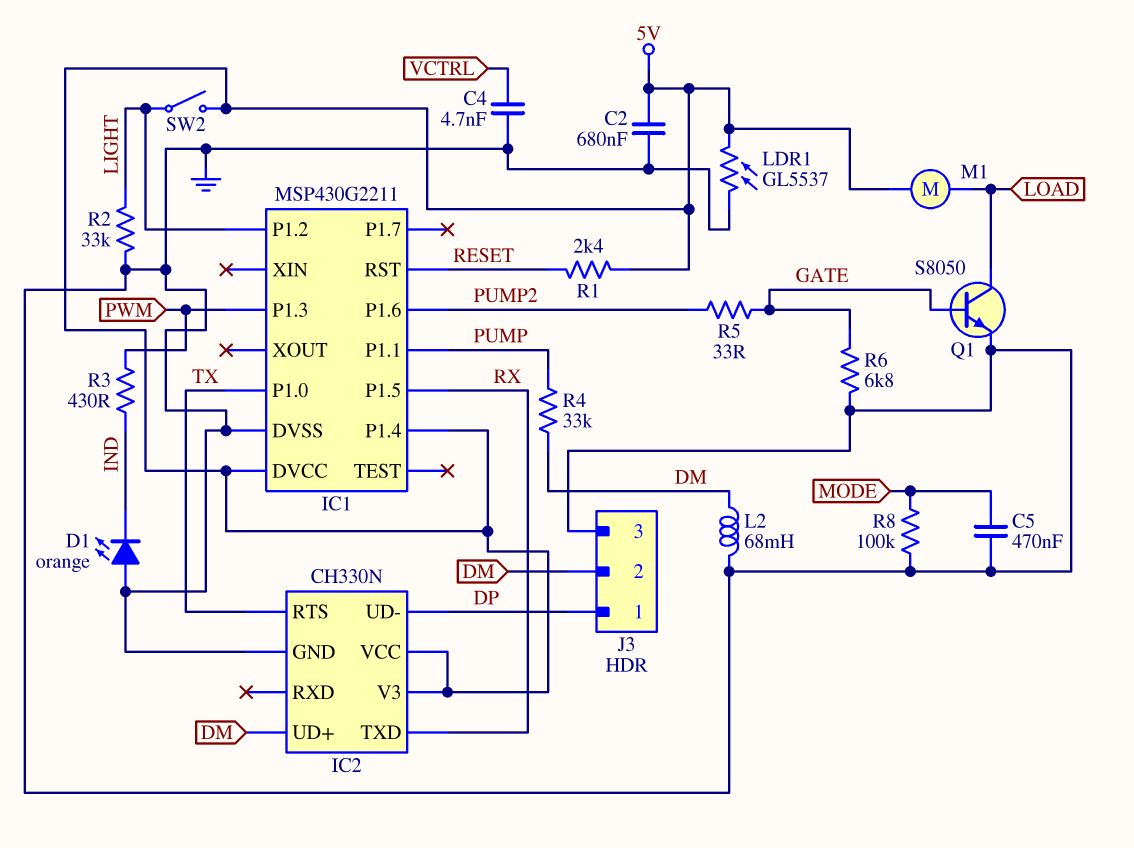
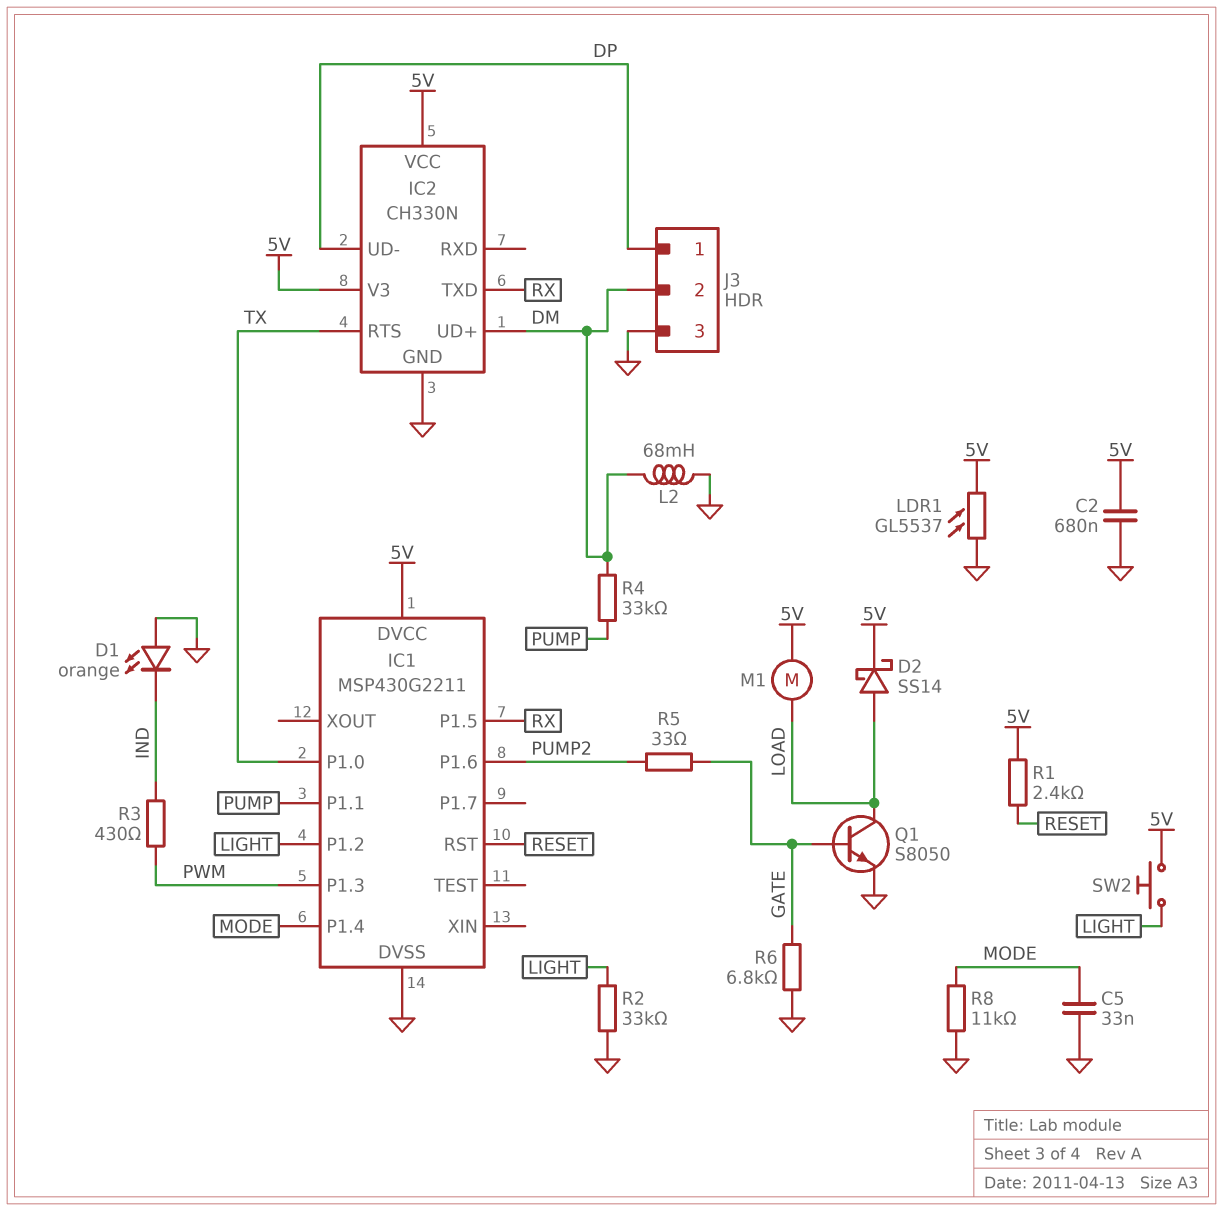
C4: 4.7nF (GND, VCTRL) -> none
C5: 470nF (GND, MODE) -> 33nF (GND, MODE)
D2: none -> schottky SS14 (A LOAD, K 5V)
IC1 pin P1.4: 5V -> MODE
R8: 100k (GND, MODE) -> 11k (GND, MODE)
SW2: switch (5V, LIGHT) -> button (5V, LIGHT)

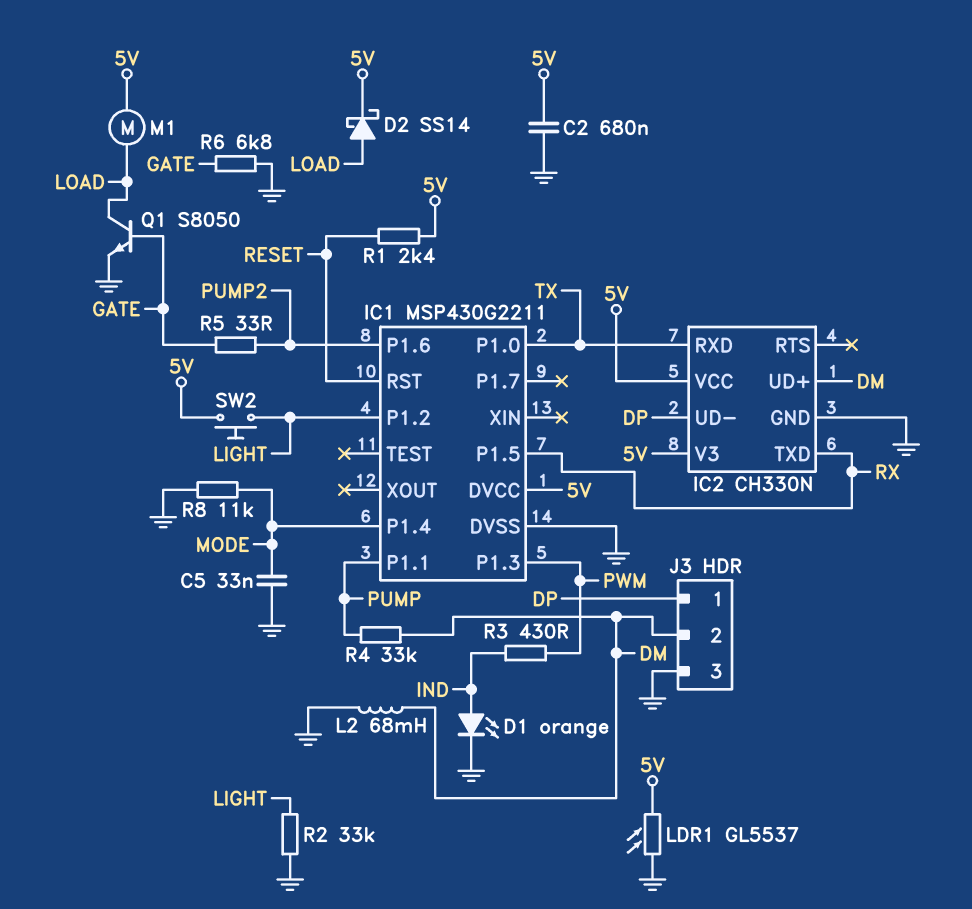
D1: LED orange (A GND, K IND) -> LED orange (A IND, K GND)
IC2 pin RTS: TX -> none
IC2 pin RXD: none -> TX

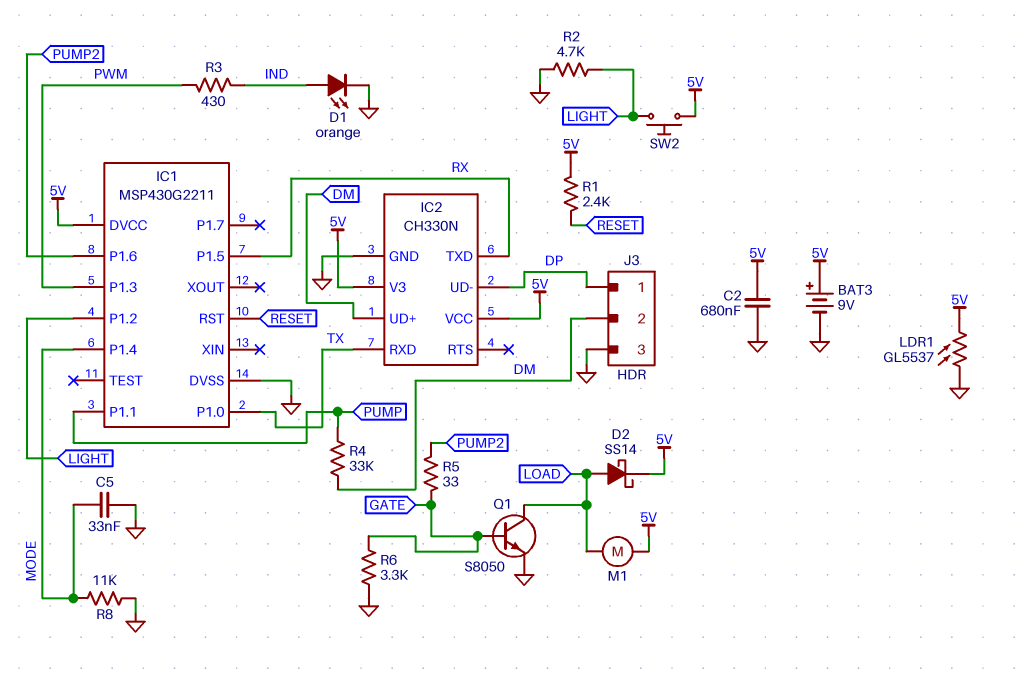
BAT3: none -> 9V (plus 5V, minus GND)
L2: 68mH (DM, GND) -> none
R2: 33k (GND, LIGHT) -> 4.7k (GND, LIGHT)
R6: 6.8k (GATE, GND) -> 3.3k (GATE, GND)

